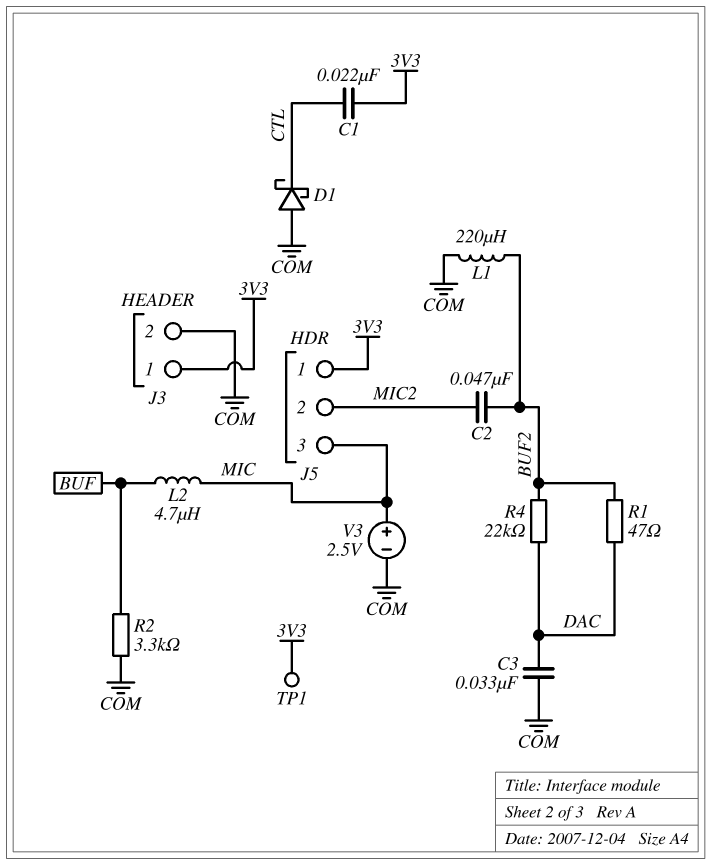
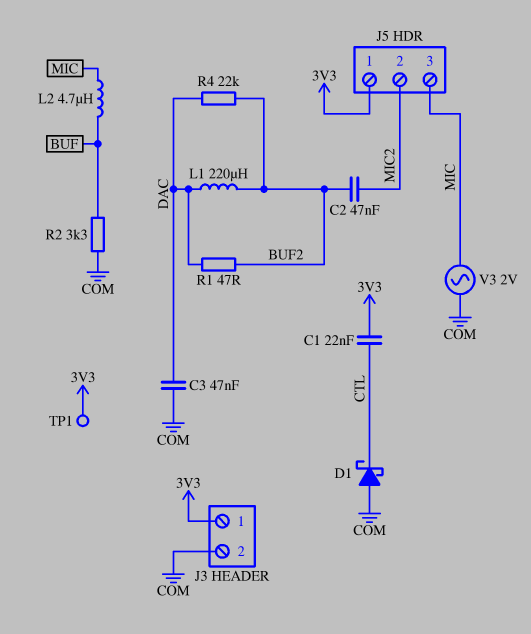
C3: 33nF (COM, DAC) -> 47nF (COM, DAC)
L1: 220uH (BUF2, COM) -> 220uH (BUF2, DAC)
V3: 2.5V (plus MIC, minus COM) -> AC 2V (COM, MIC)

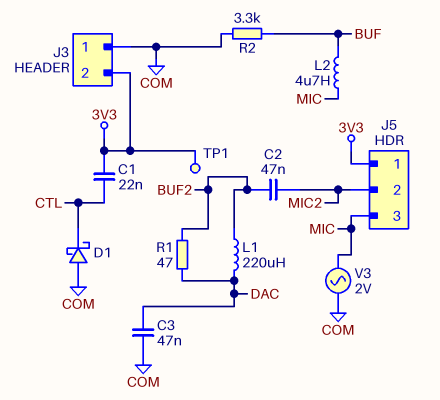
J3 pin 1: 3V3 -> COM
J3 pin 2: COM -> 3V3
R4: 22k (BUF2, DAC) -> none

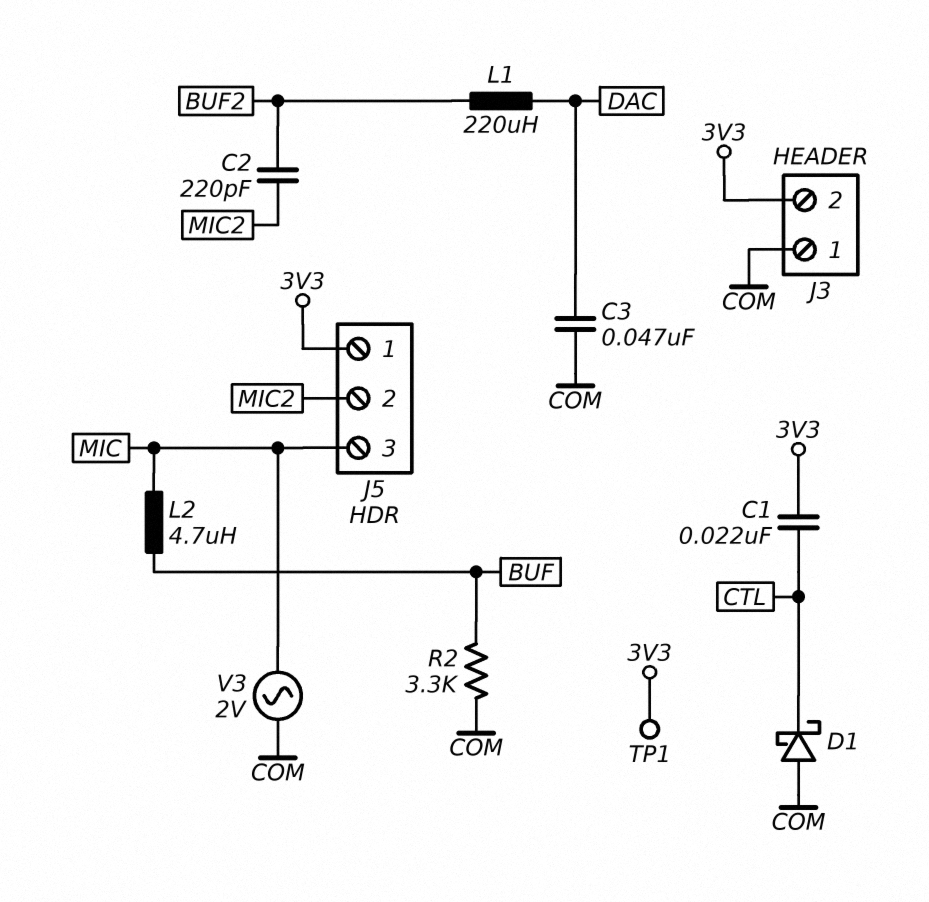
C2: 47nF (BUF2, MIC2) -> 220pF (BUF2, MIC2)
R1: 47 (BUF2, DAC) -> none

